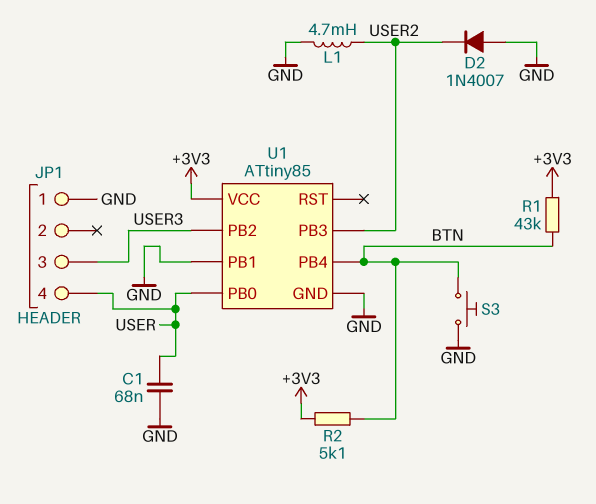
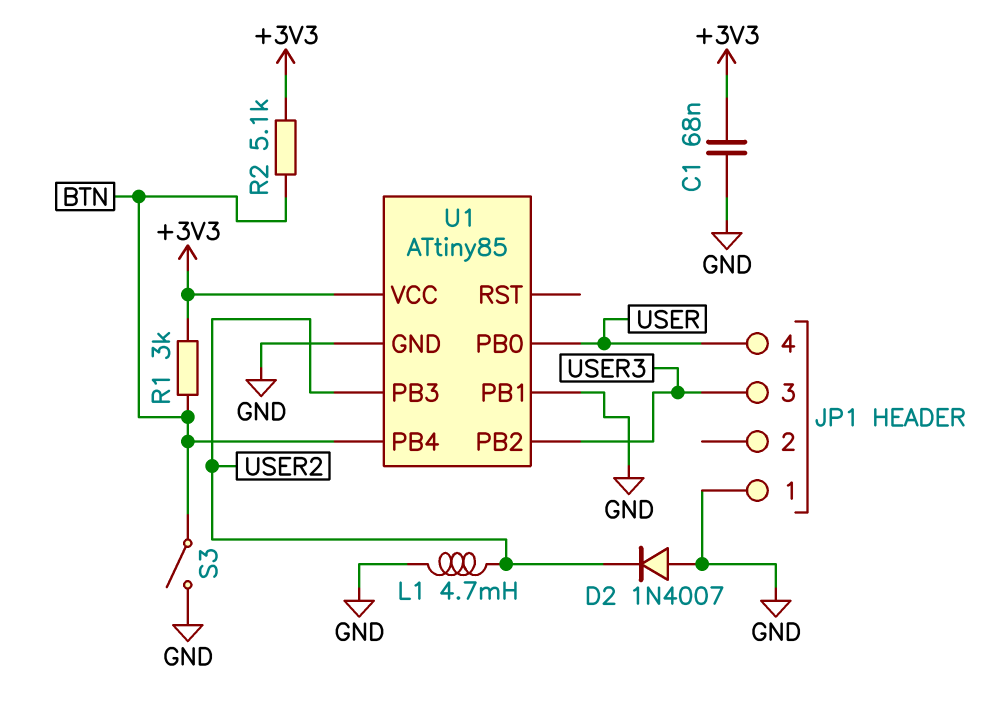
C1: 68nF (GND, USER) -> 68nF (+3V3, GND)
R1: 43k (+3V3, BTN) -> 3k (+3V3, BTN)
S3: button (BTN, GND) -> switch (BTN, GND)

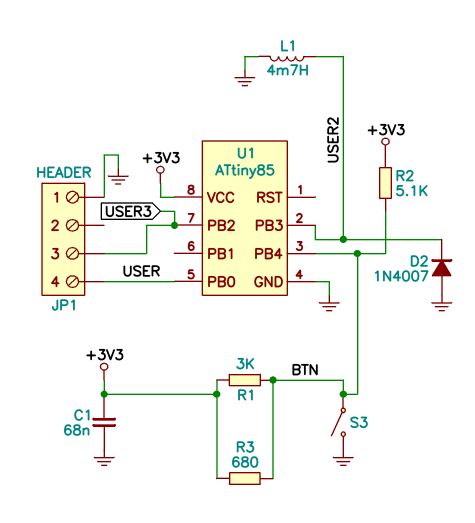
R3: none -> 680 (+3V3, BTN)
U1 pin PB1: GND -> none

